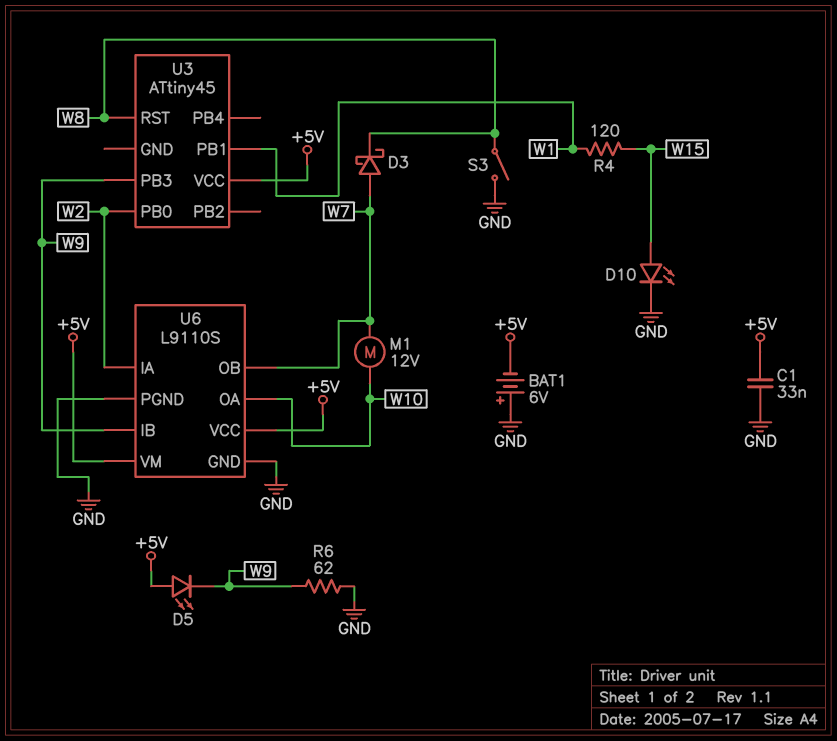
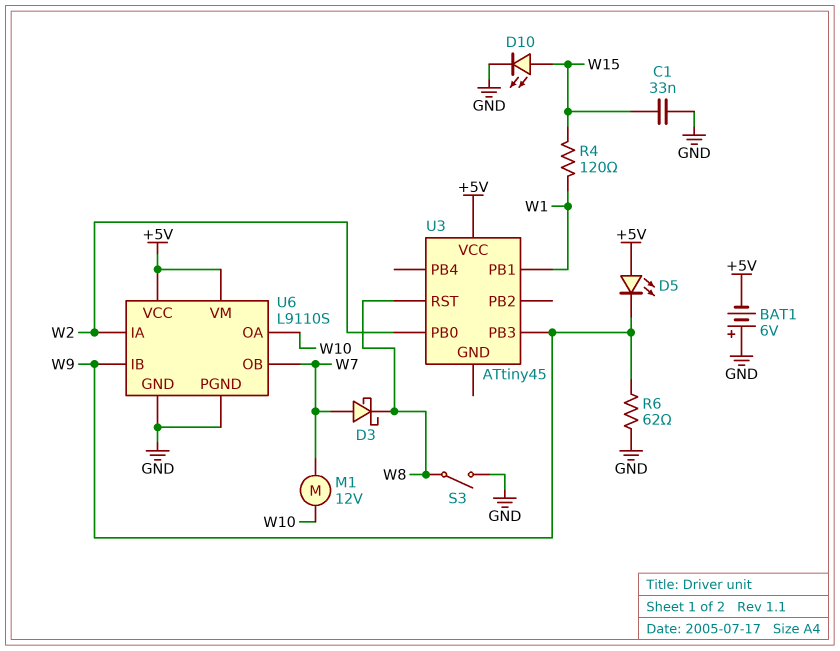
C1: 33nF (+5V, GND) -> 33nF (GND, W15)

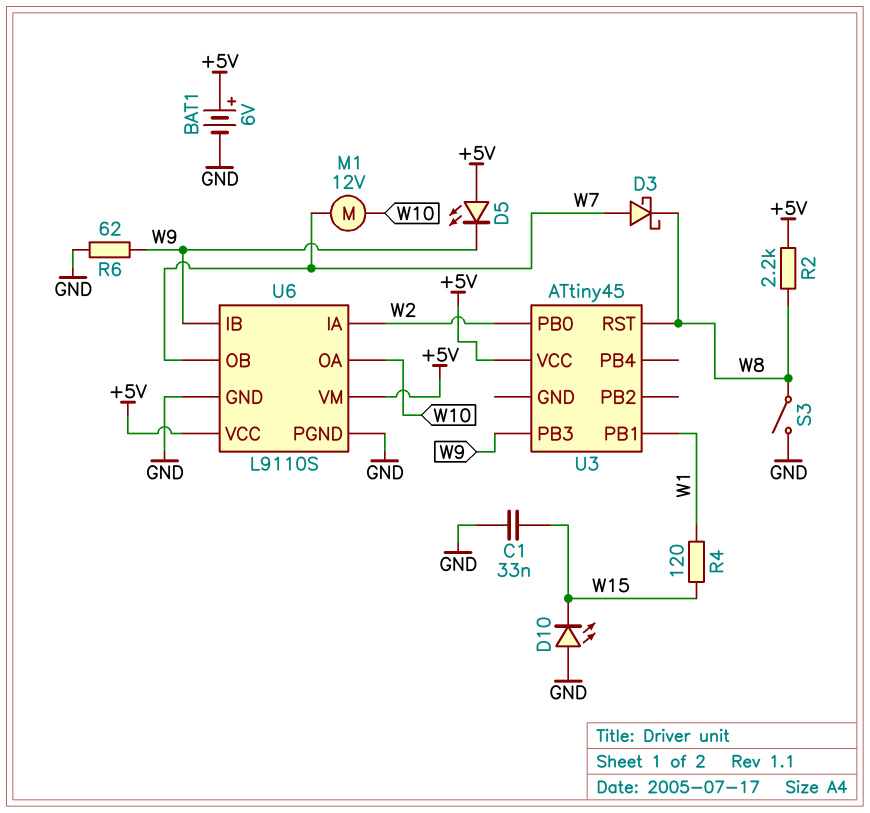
BAT1: 6V (plus GND, minus +5V) -> 6V (plus +5V, minus GND)
D10: LED (A W15, K GND) -> LED (A GND, K W15)
R2: none -> 2.2k (+5V, W8)

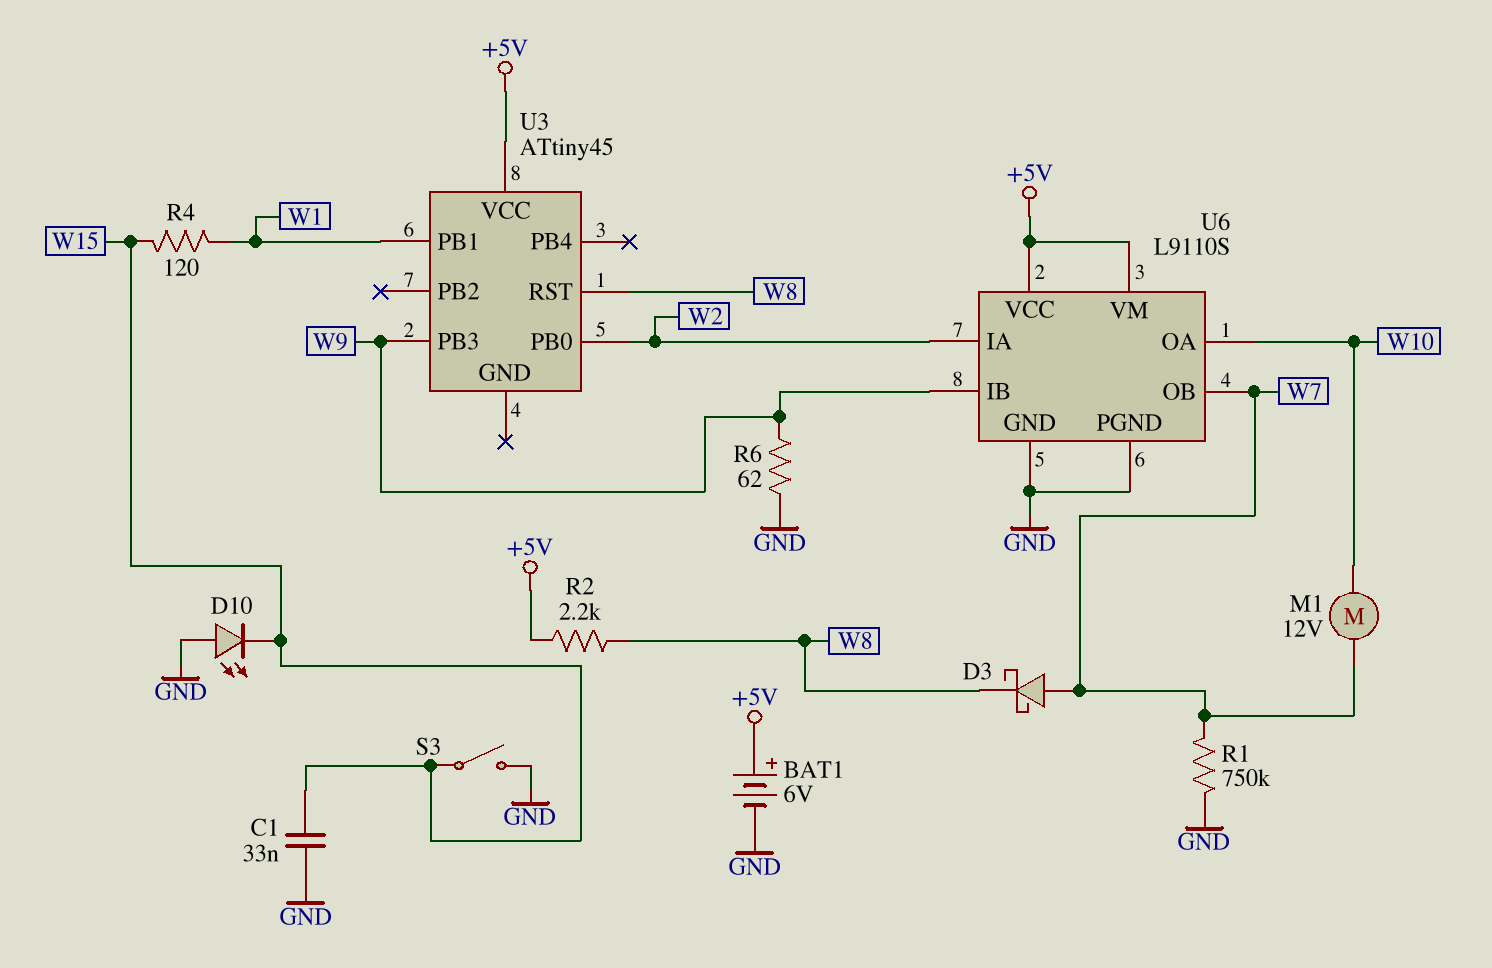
D5: LED (A +5V, K W9) -> none
R1: none -> 750k (GND, W7)
S3: switch (GND, W8) -> switch (GND, W15)

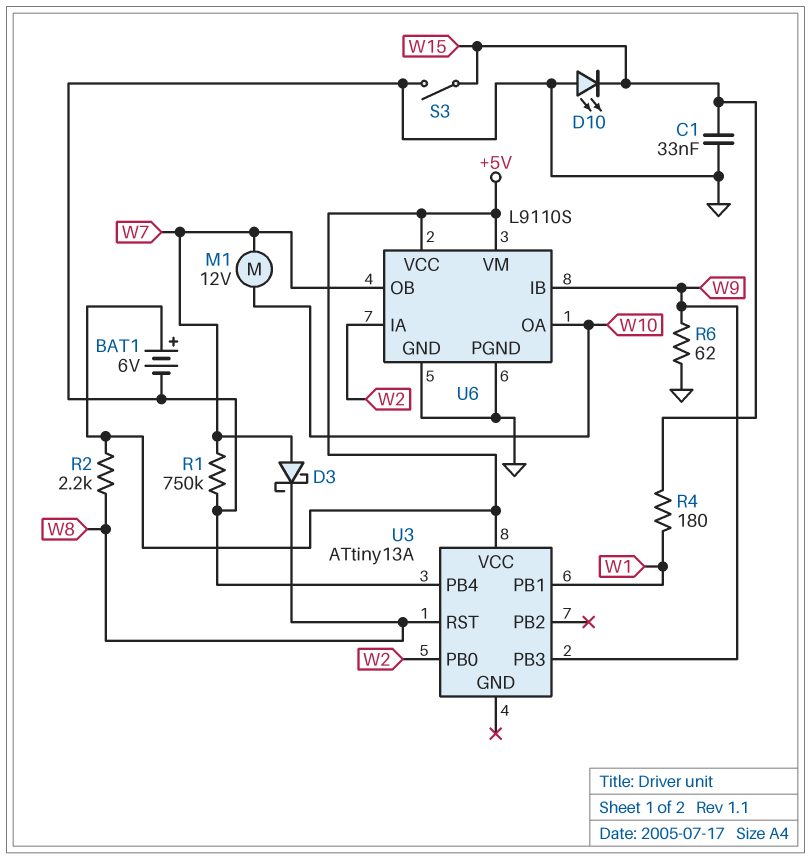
R4: 120 (W1, W15) -> 180 (W1, W15)
U3: ATtiny45 -> ATtiny13A
U3 pin PB4: none -> GND

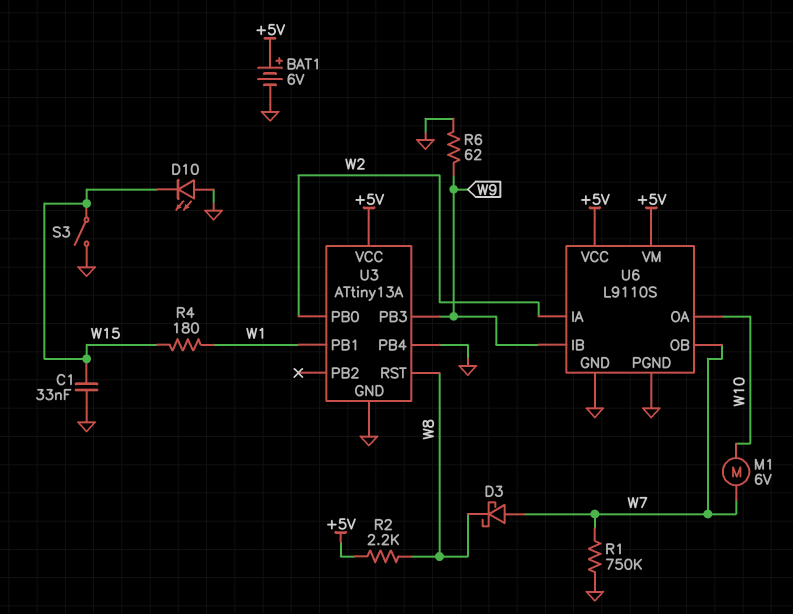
M1: motor 12V (W7, W10) -> motor 6V (W7, W10)
U3 pin GND: none -> GND

